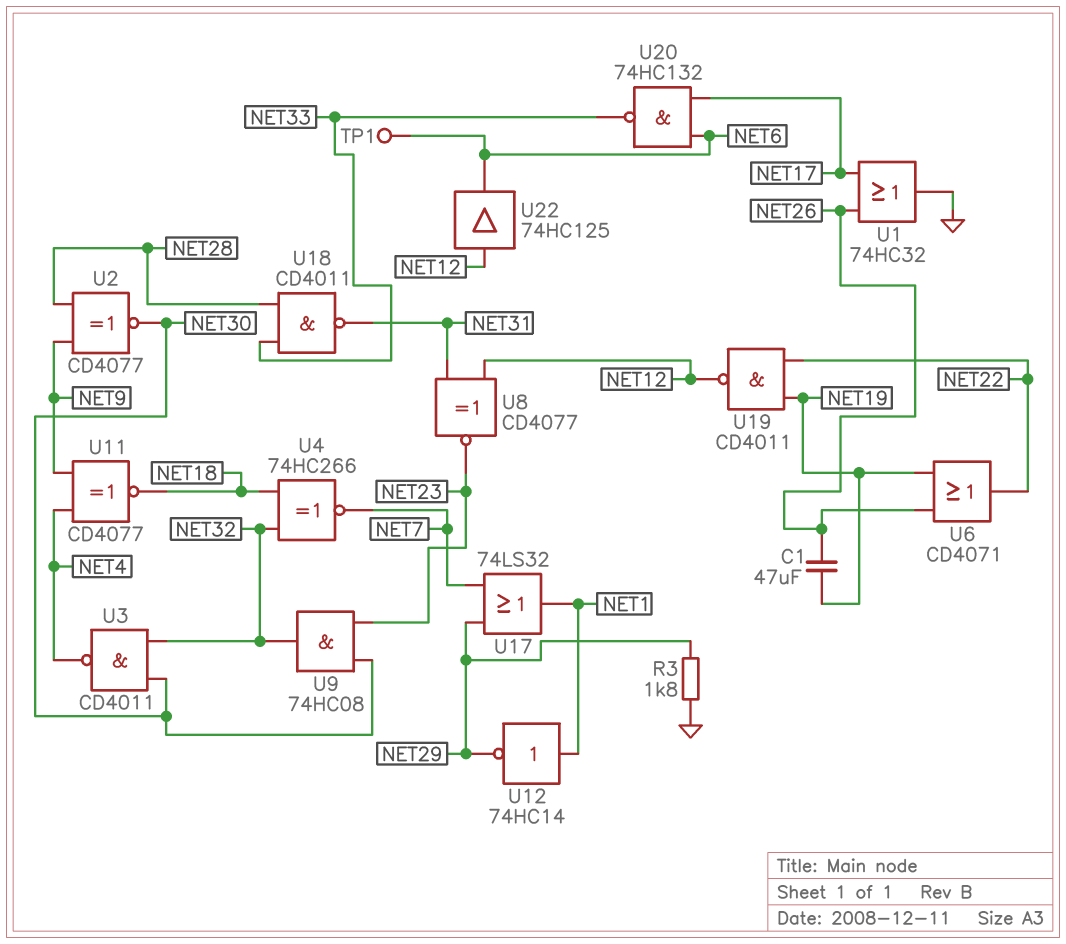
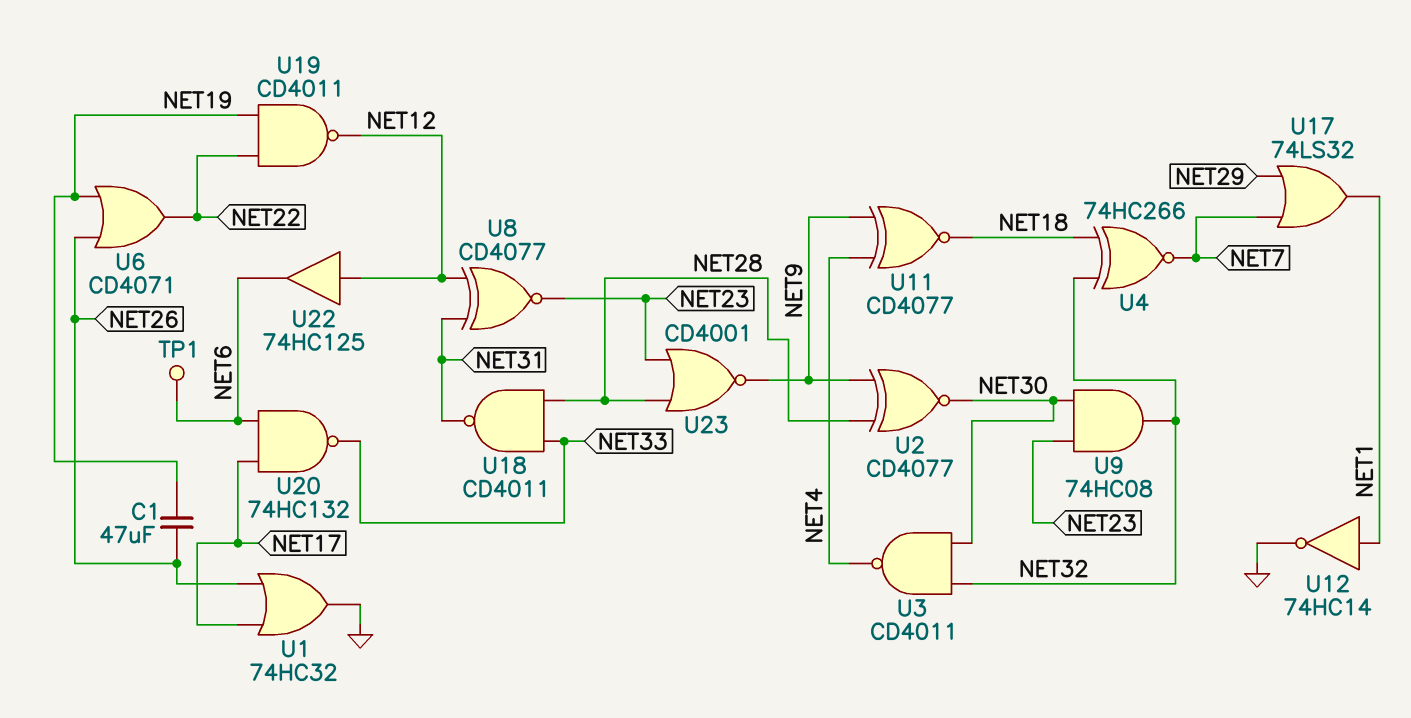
R3: 1.8k (GND, NET29) -> none
U12: NOT 74HC14 (in NET1, out NET29) -> NOT 74HC14 (in NET1, out GND)
U23: none -> NOR CD4001 (in NET23, in NET28, out NET9)

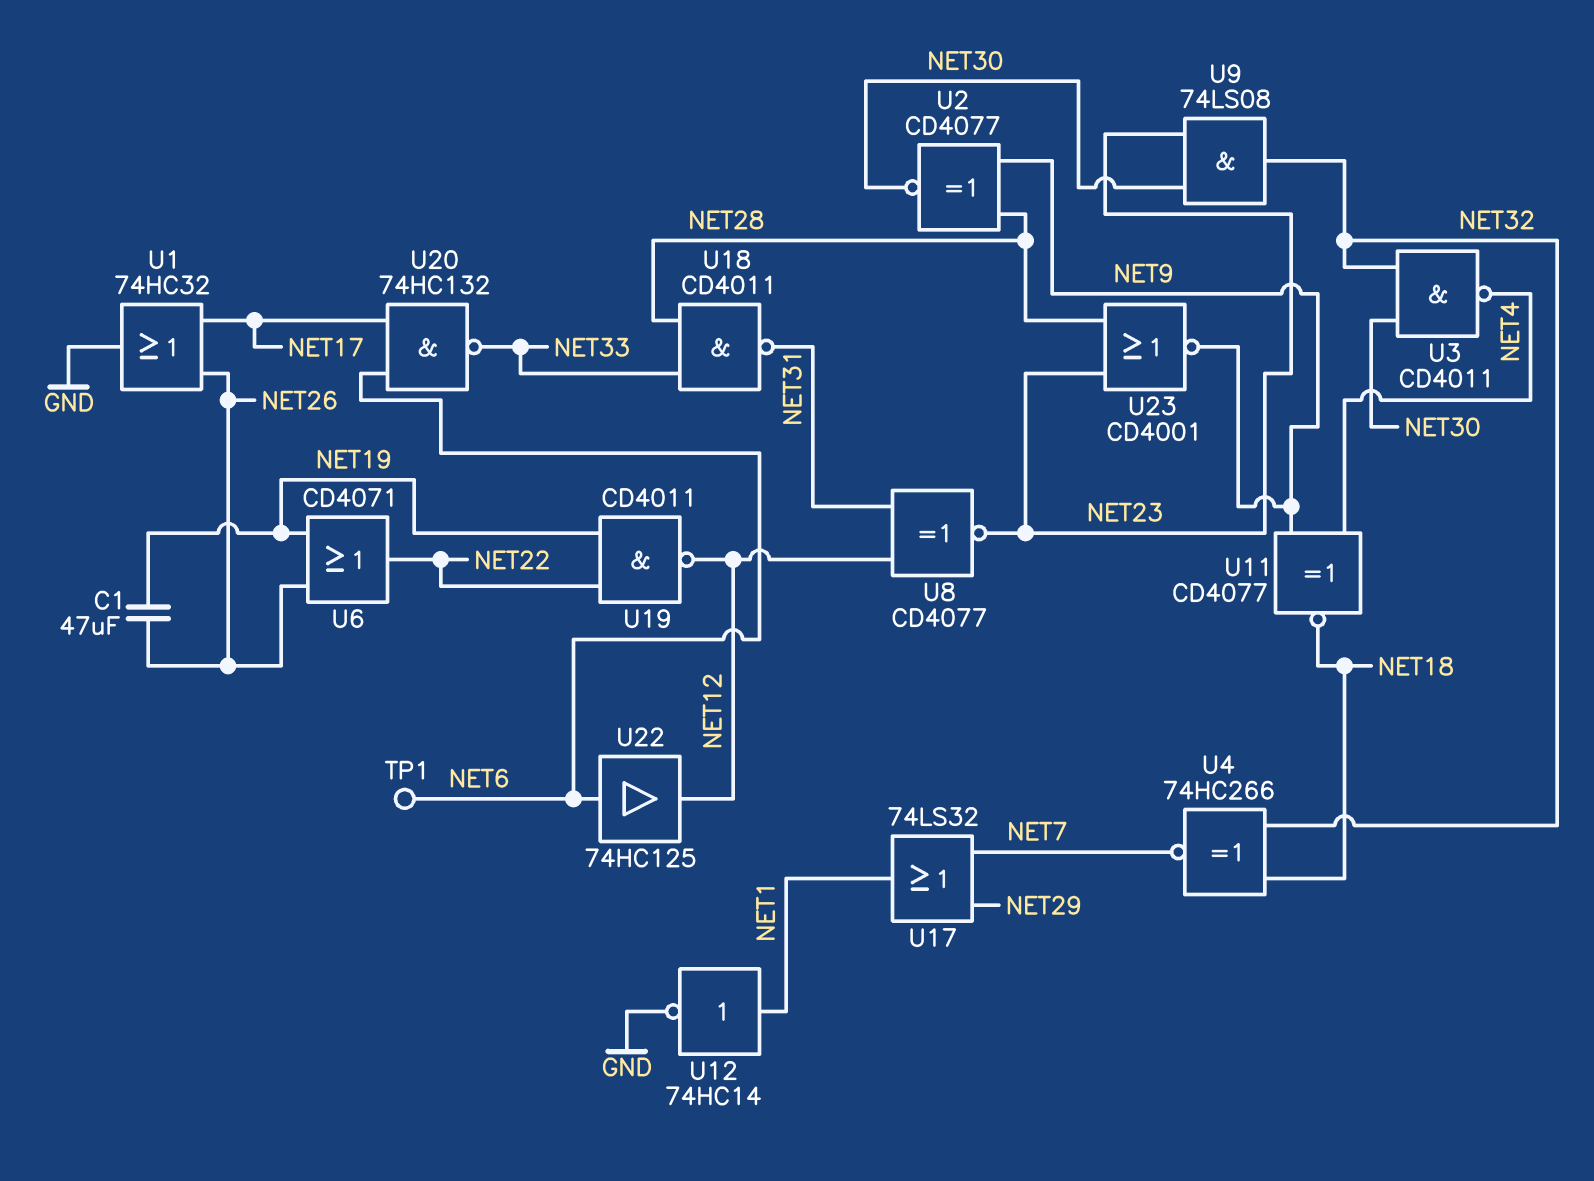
U9: AND 74HC08 (in NET23, in NET30, out NET32) -> AND 74LS08 (in NET23, in NET30, out NET32)
U22: buffer 74HC125 (in NET12, out NET6) -> buffer 74HC125 (in NET6, out NET12)

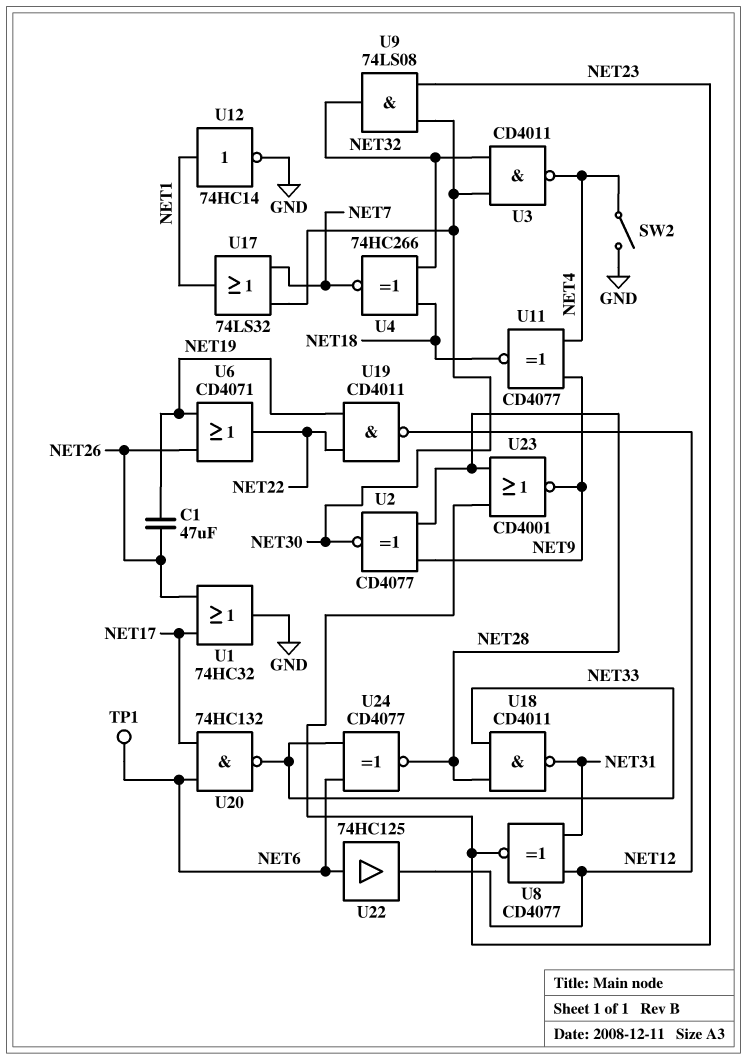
SW2: none -> switch (GND, NET4)
U17: OR 74LS32 (in NET7, in NET29, out NET1) -> OR 74LS32 (in NET7, in NET30, out NET1)
U24: none -> XNOR CD4077 (in NET6, in NET33, out NET28)

